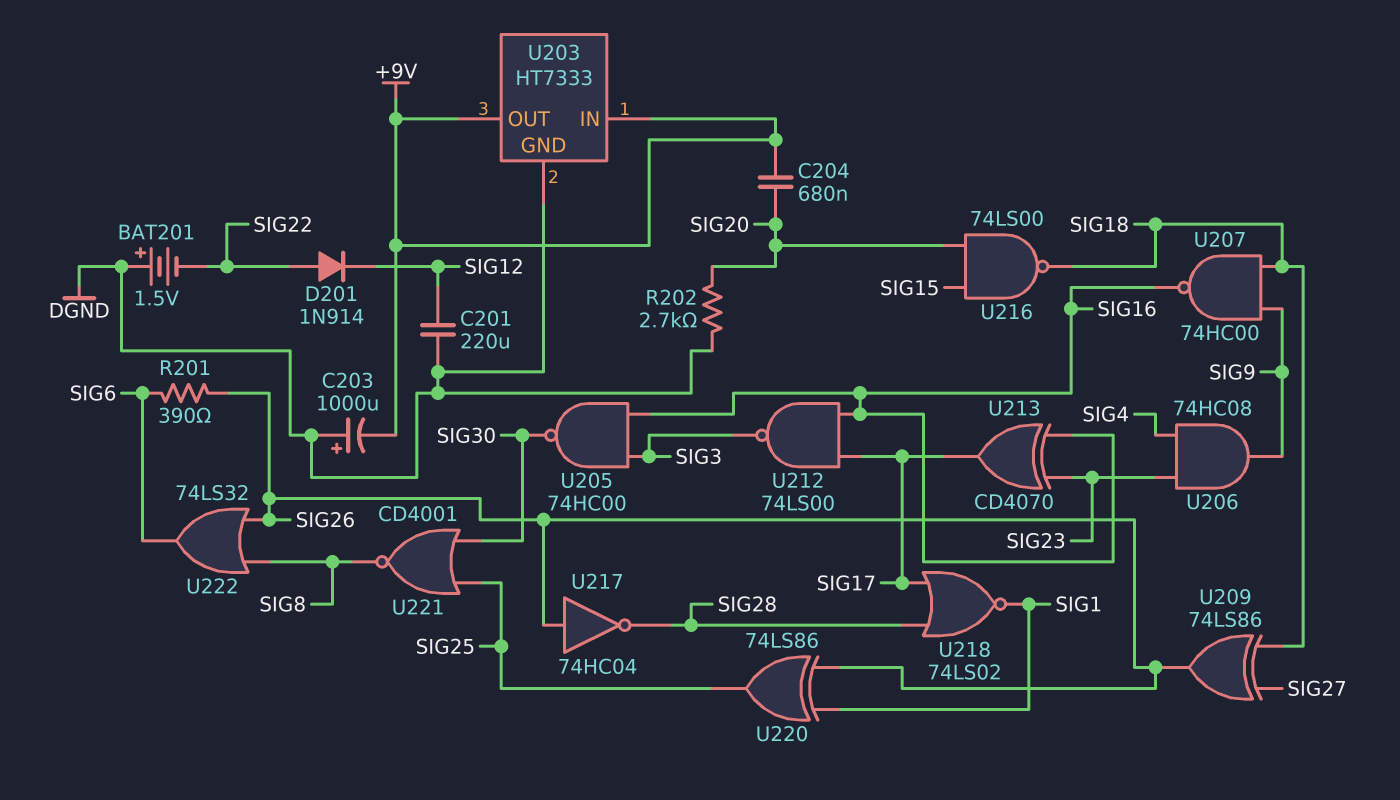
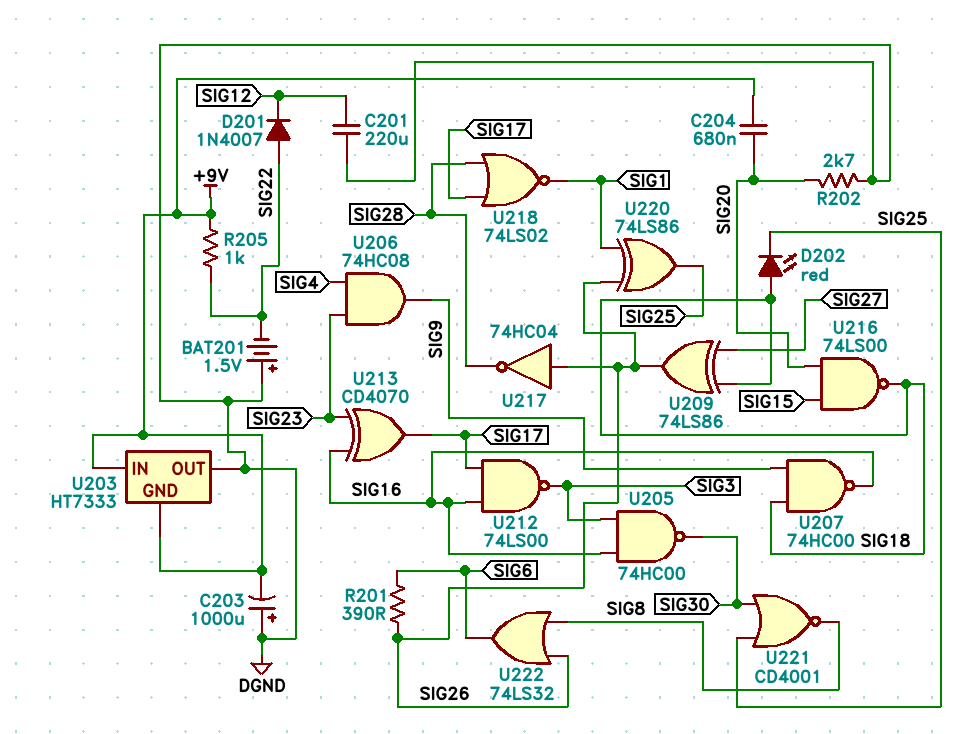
D201: diode 1N914 (A SIG22, K SIG12) -> diode 1N4007 (A SIG22, K SIG12)
D202: none -> LED red (A SIG18, K SIG25)
R205: none -> 1k (+9V, SIG22)
U203 pin GND: DGND -> +9V
U203 pin OUT: +9V -> DGND

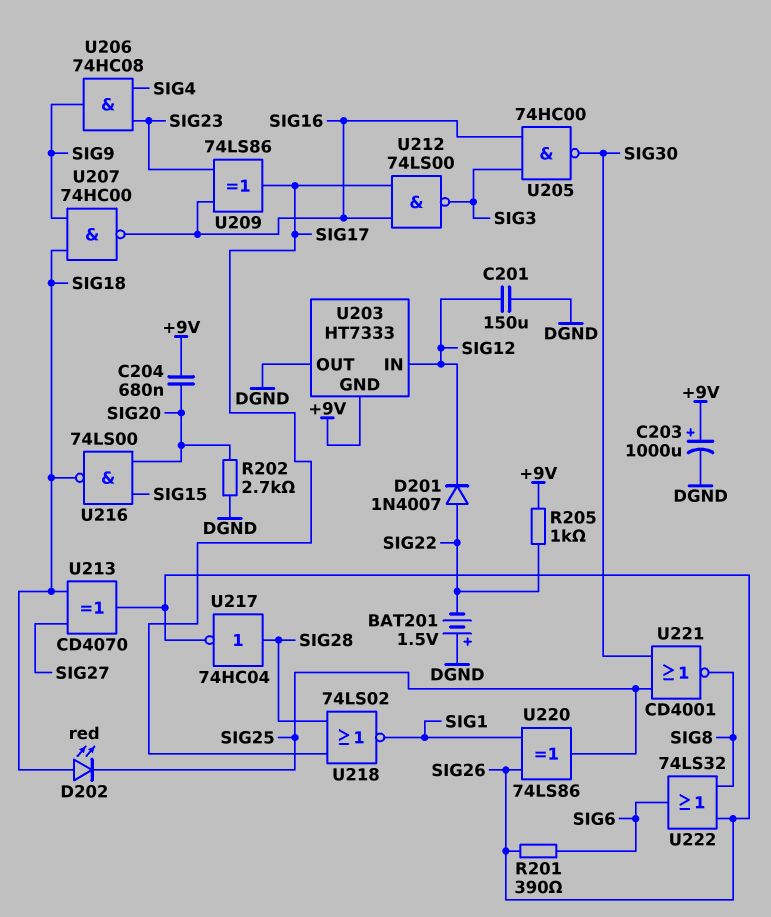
C201: 220uF (DGND, SIG12) -> 150uF (DGND, SIG12)
C203: 1000uF (plus DGND, minus +9V) -> 1000uF (plus +9V, minus DGND)
U203 pin IN: +9V -> SIG12
U209: XOR 74LS86 (in SIG18, in SIG27, out SIG26) -> XOR 74LS86 (in SIG16, in SIG23, out SIG17)
U213: XOR CD4070 (in SIG16, in SIG23, out SIG17) -> XOR CD4070 (in SIG18, in SIG27, out SIG26)
U217: NOT 74HC04 (in SIG26, out SIG28) -> NOT 74HC04 (in SIG28, out SIG26)

